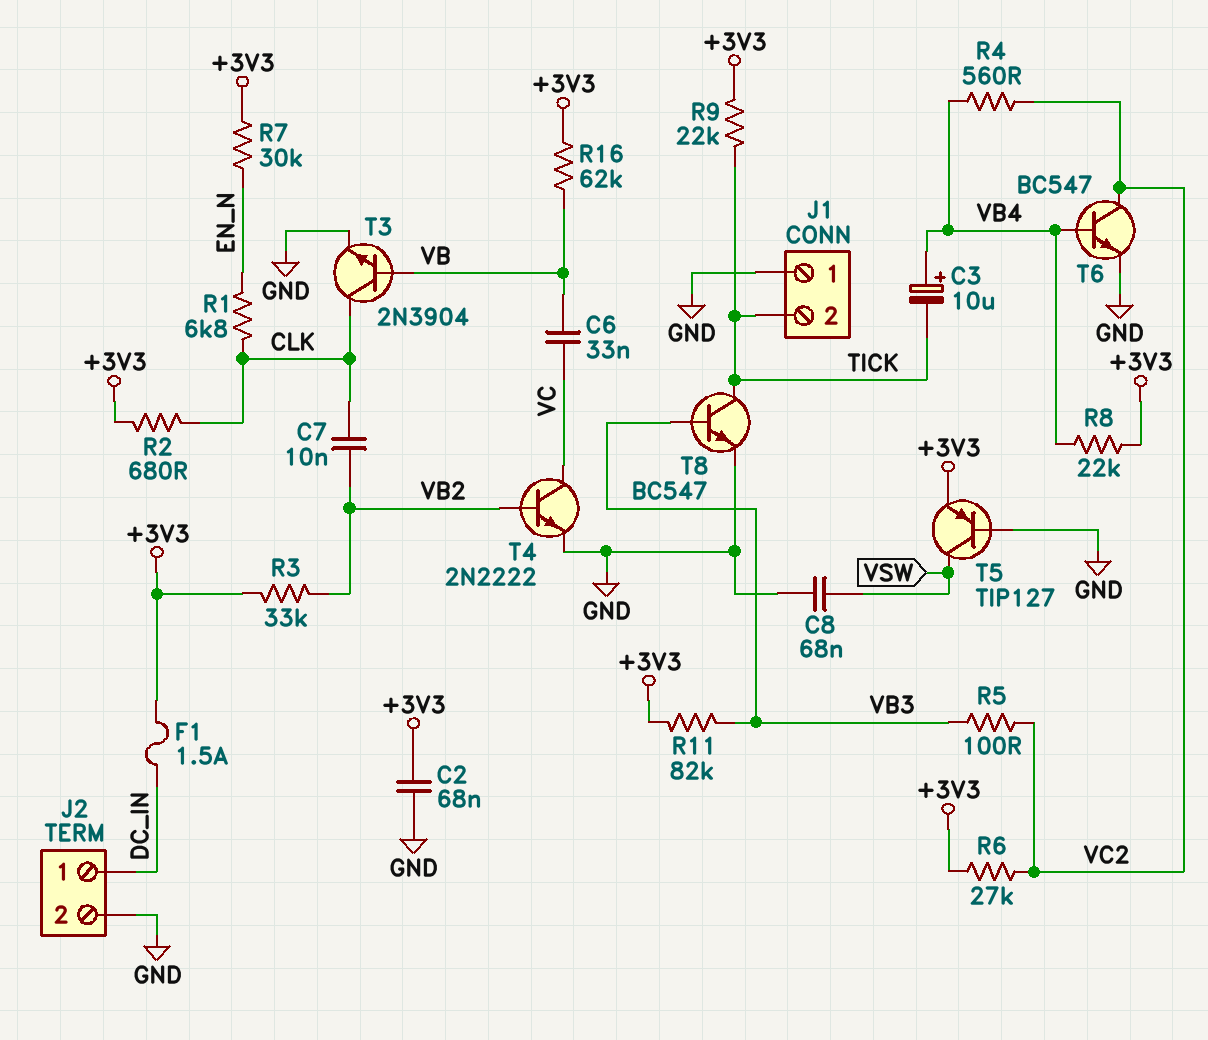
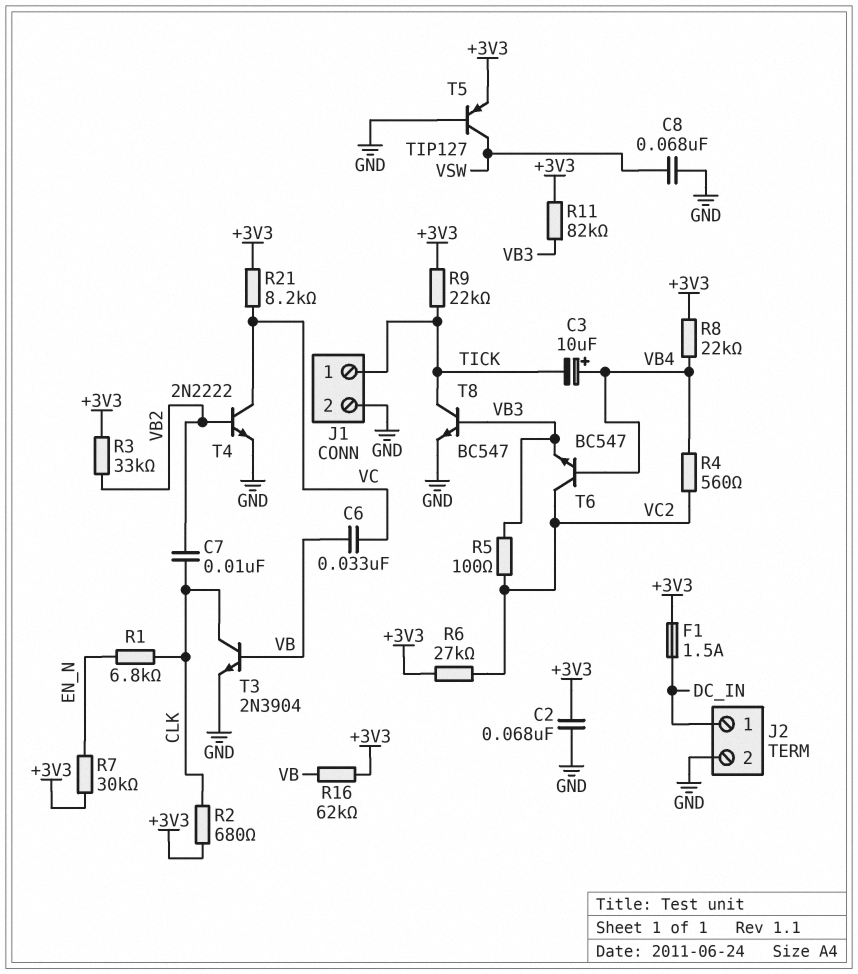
J1 pin 1: GND -> TICK
J1 pin 2: TICK -> GND
R21: none -> 8.2k (+3V3, VC)
T6: NPN BC547 (B VB4, C VC2, E GND) -> NPN BC547 (B VB4, C VC2, E VB3)

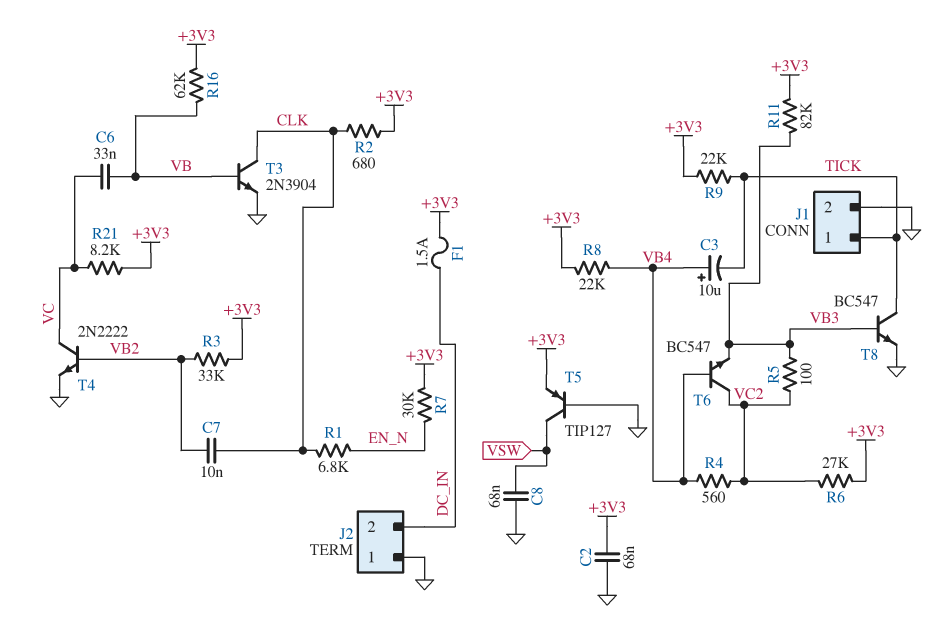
J2 pin 1: DC_IN -> GND
J2 pin 2: GND -> DC_IN

